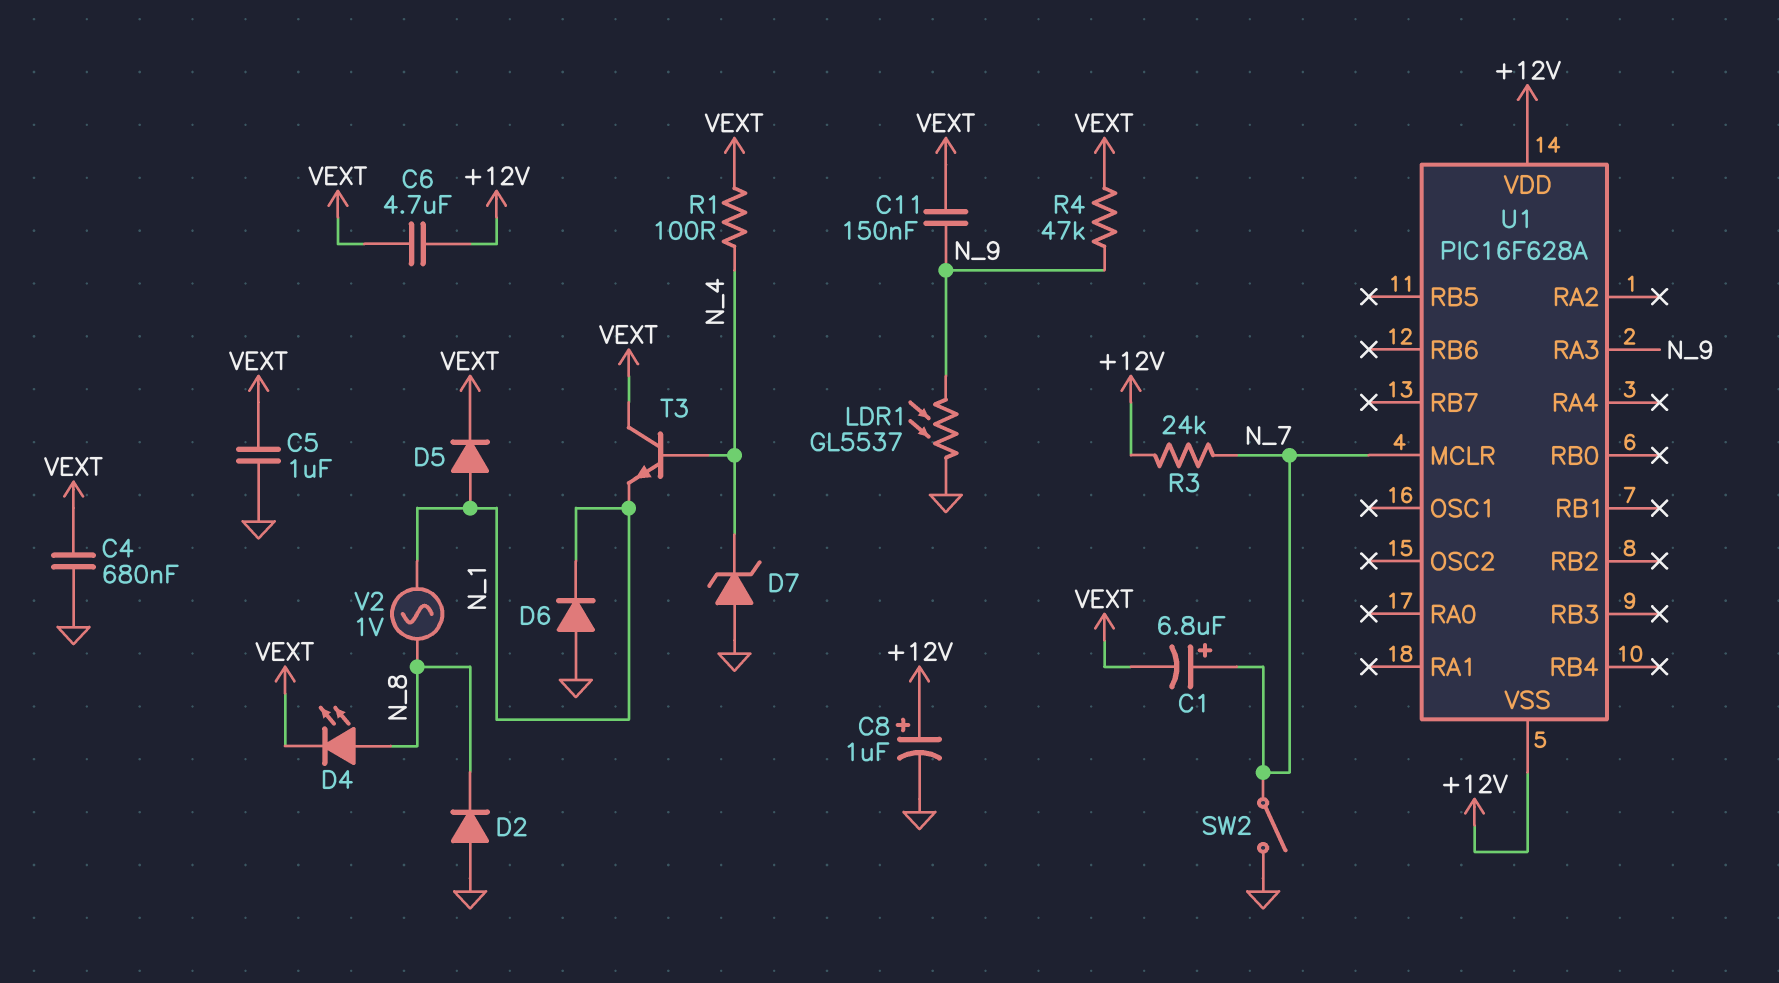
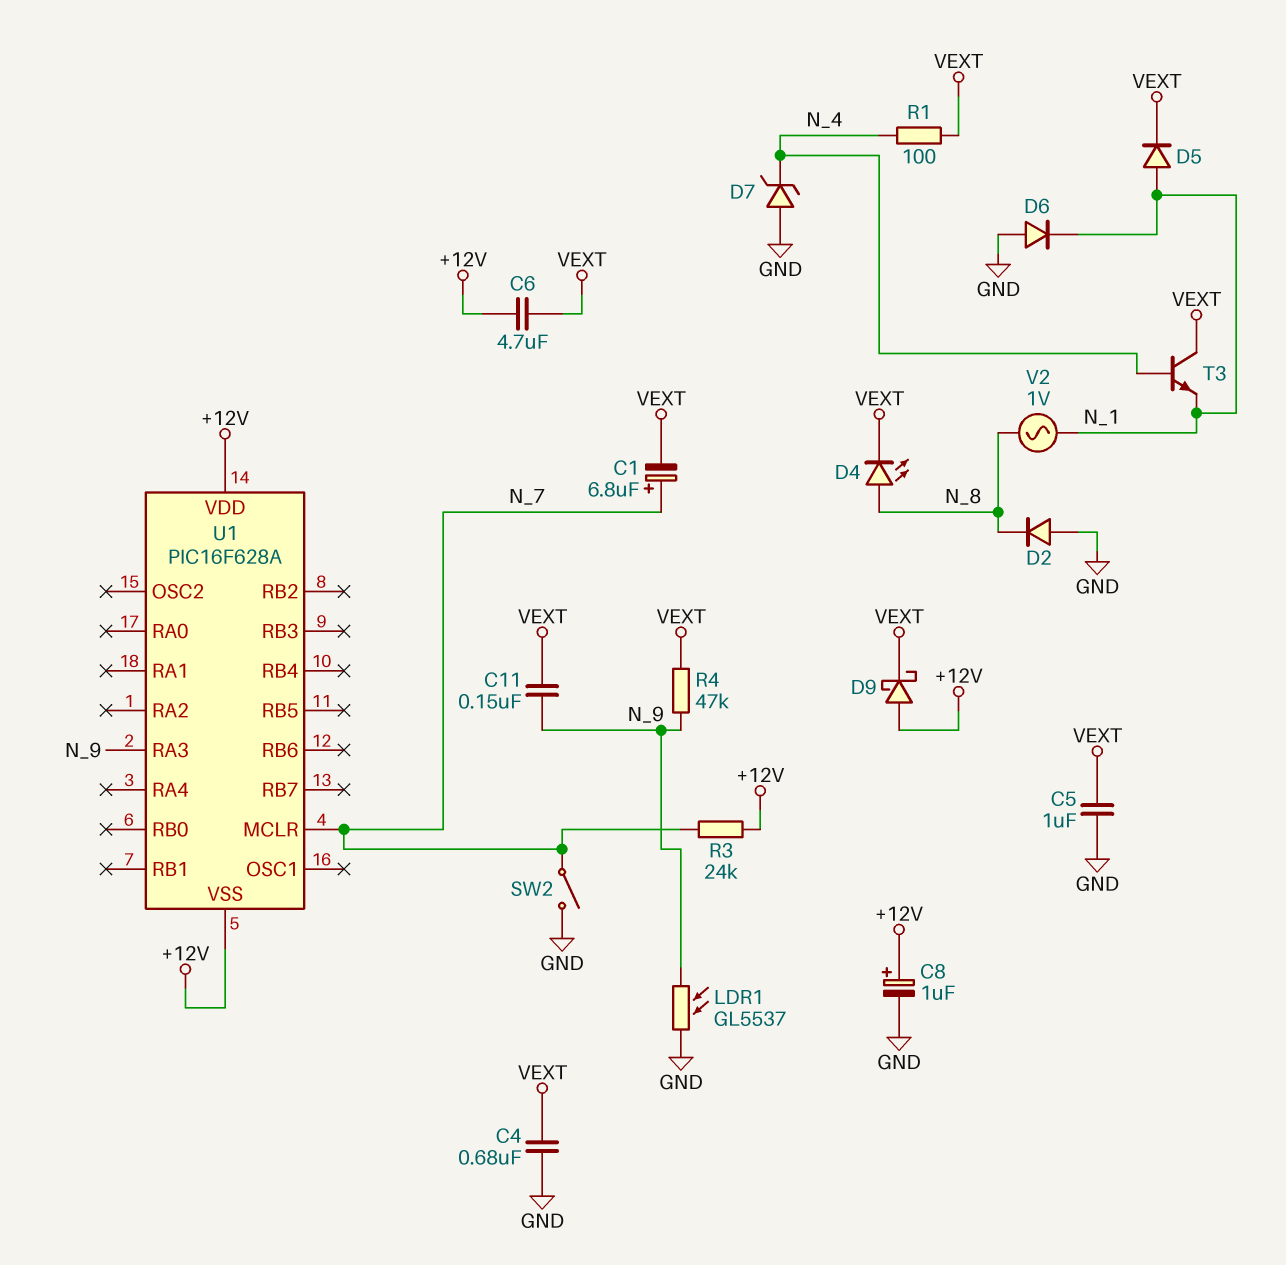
D9: none -> schottky (A +12V, K VEXT)

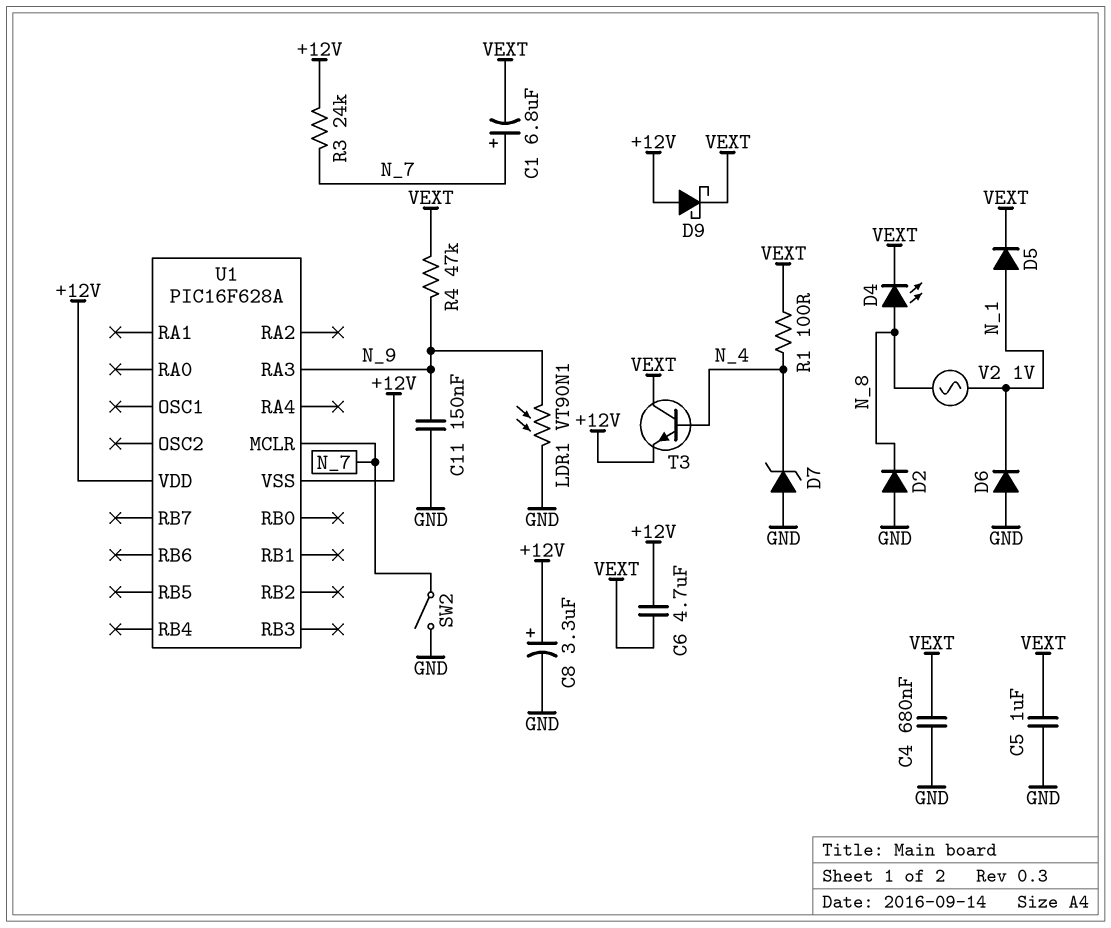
C8: 1uF (plus +12V, minus GND) -> 3.3uF (plus +12V, minus GND)
C11: 150nF (N_9, VEXT) -> 150nF (GND, N_9)
LDR1: GL5537 (GND, N_9) -> VT90N1 (GND, N_9)
T3: NPN (B N_4, C VEXT, E N_1) -> NPN (B N_4, C VEXT, E +12V)

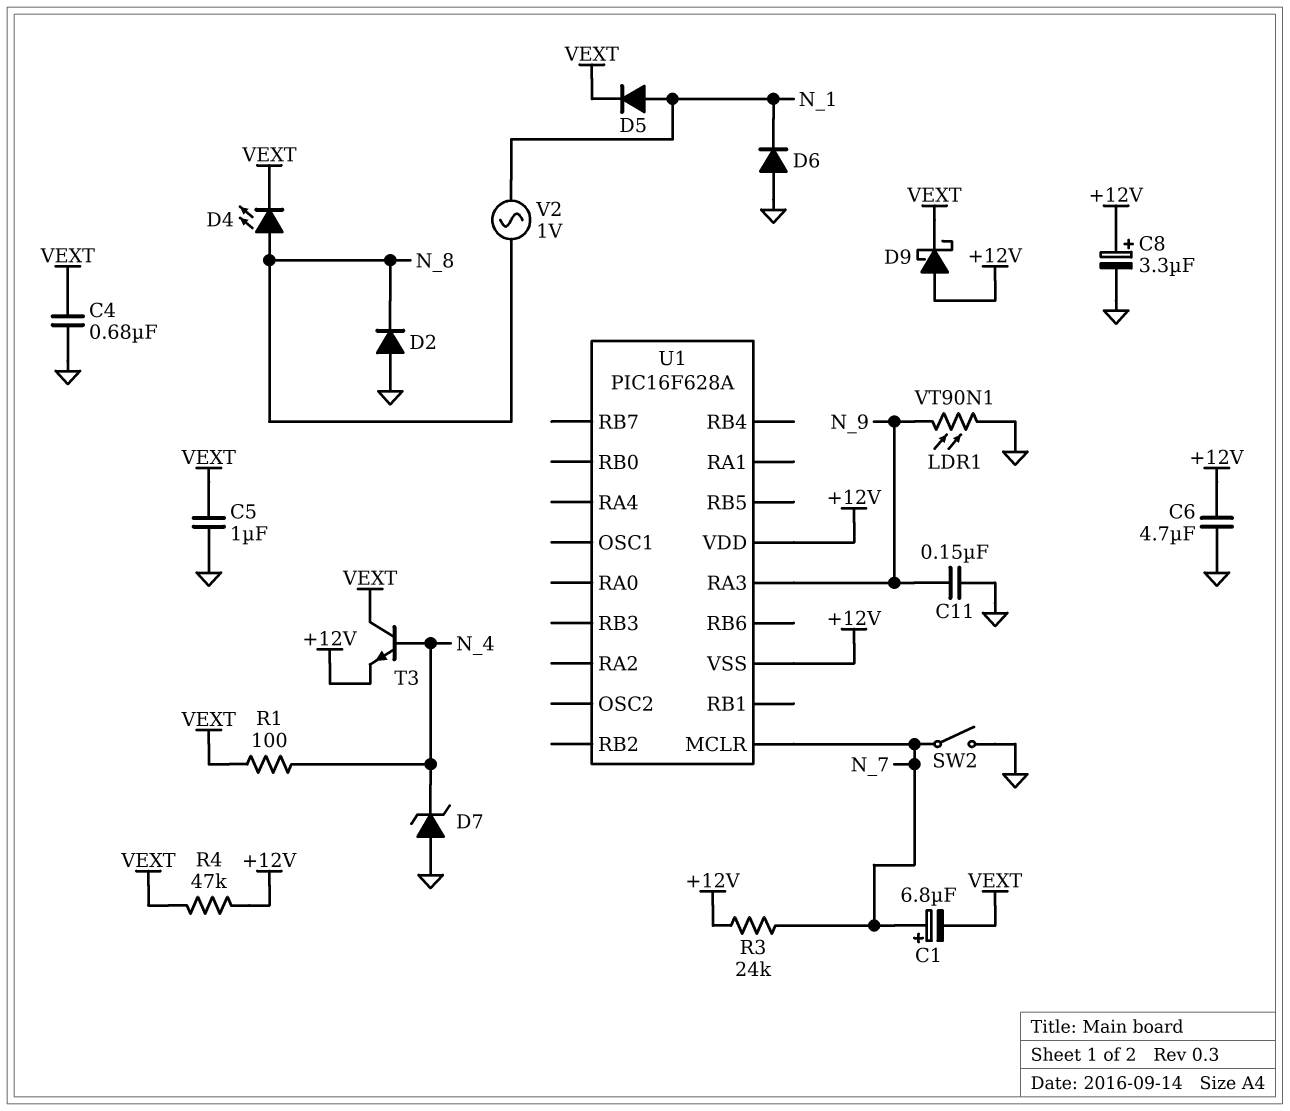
C6: 4.7uF (+12V, VEXT) -> 4.7uF (+12V, GND)
R4: 47k (N_9, VEXT) -> 47k (+12V, VEXT)

